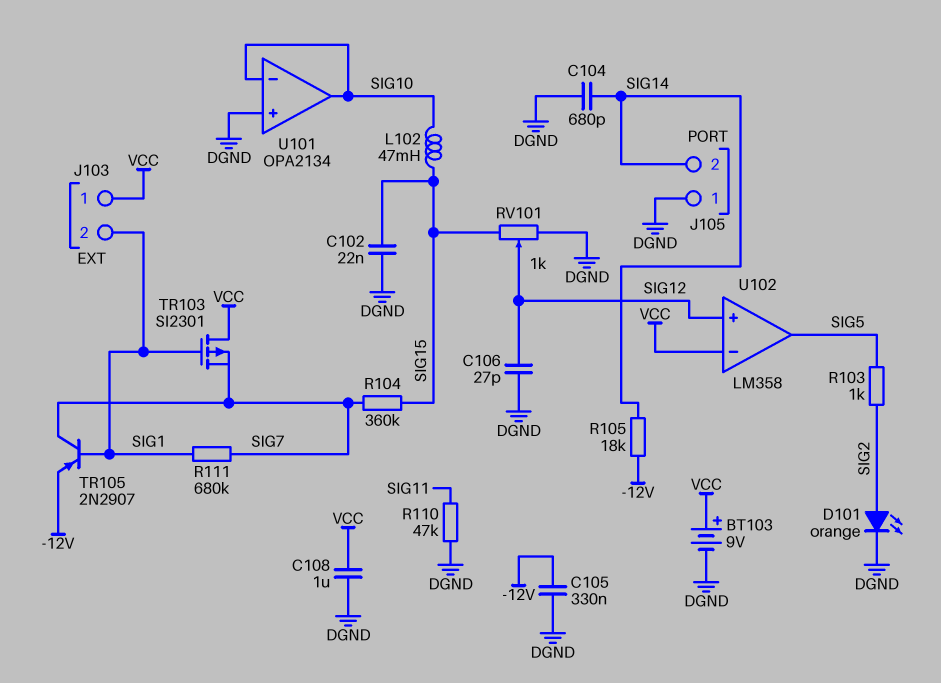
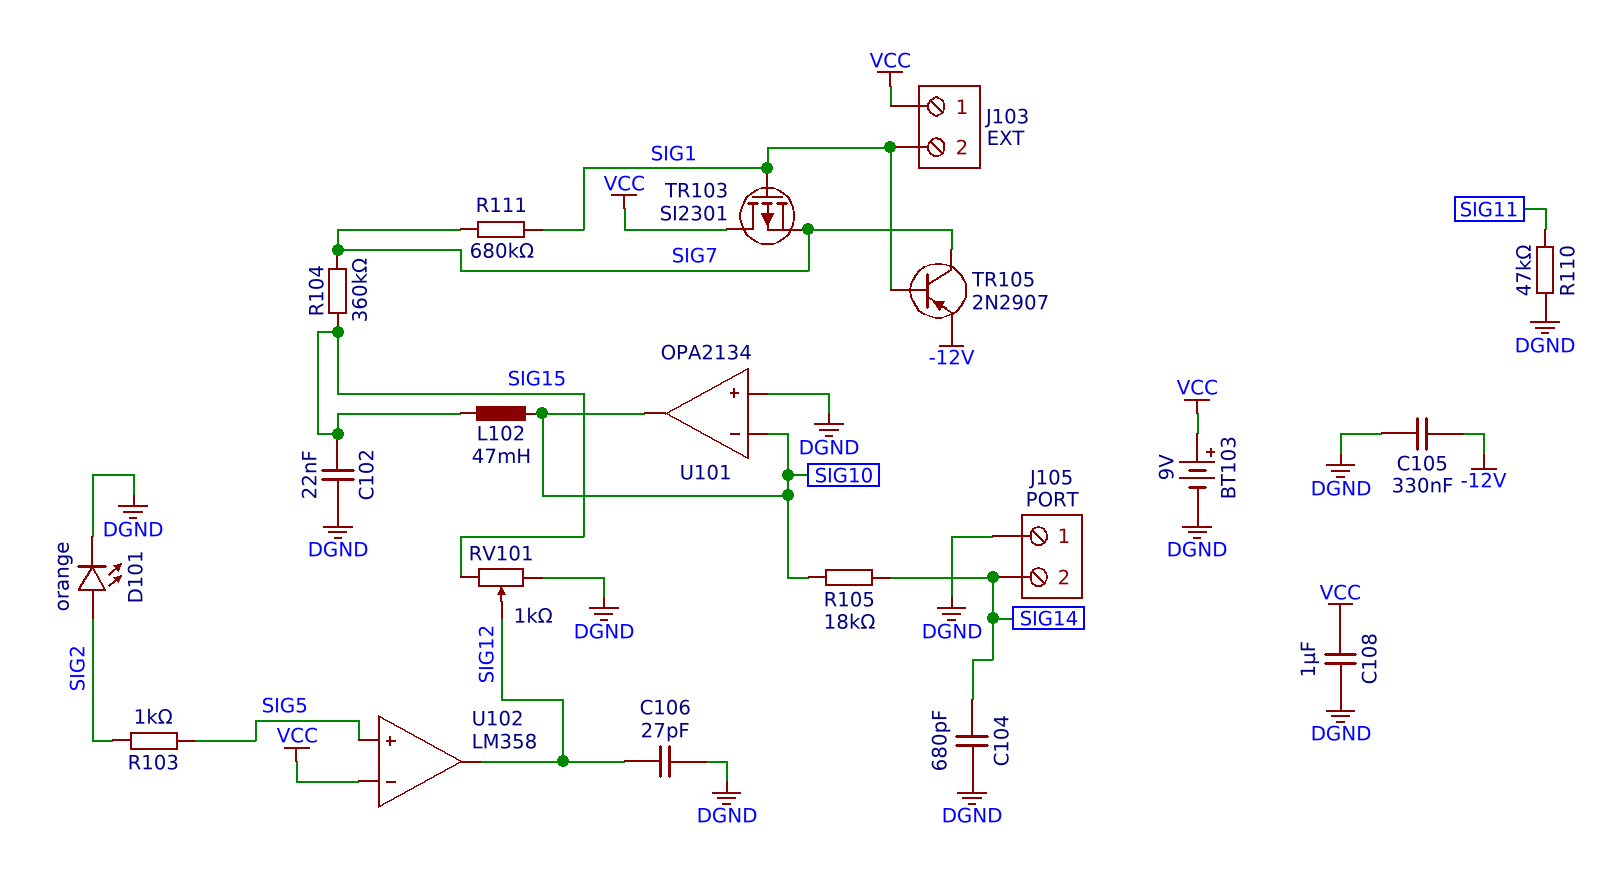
R105: 18k (-12V, SIG14) -> 18k (SIG10, SIG14)
U102 pin in+: SIG12 -> SIG5
U102 pin out: SIG5 -> SIG12

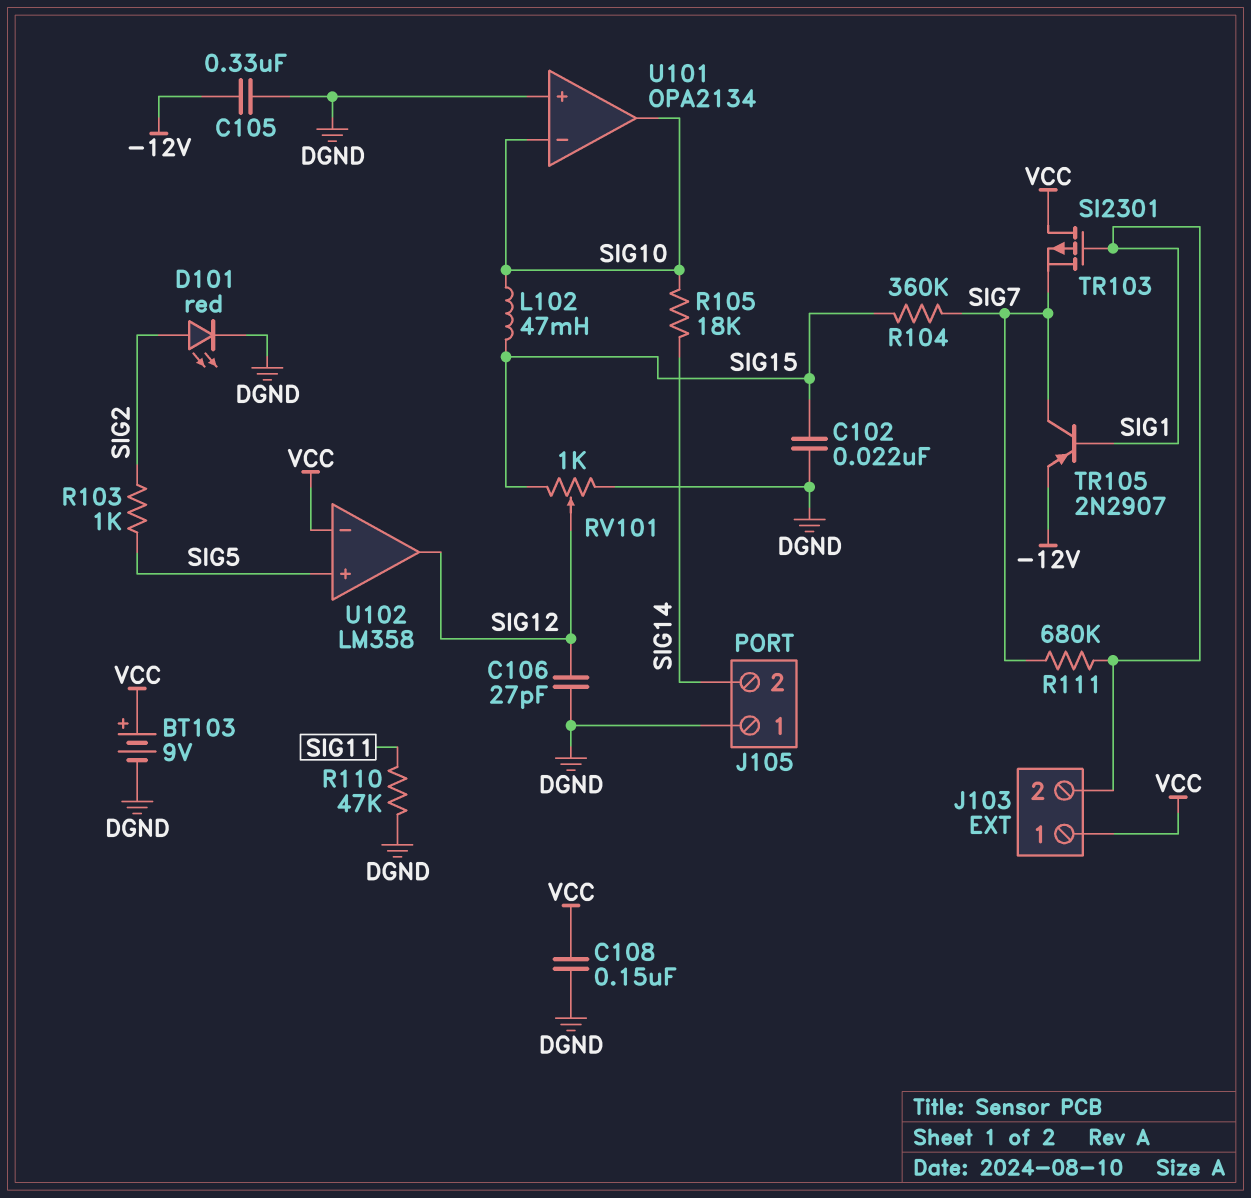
C104: 680pF (DGND, SIG14) -> none
C108: 1uF (DGND, VCC) -> 150nF (DGND, VCC)
D101: LED orange (A SIG2, K DGND) -> LED red (A SIG2, K DGND)

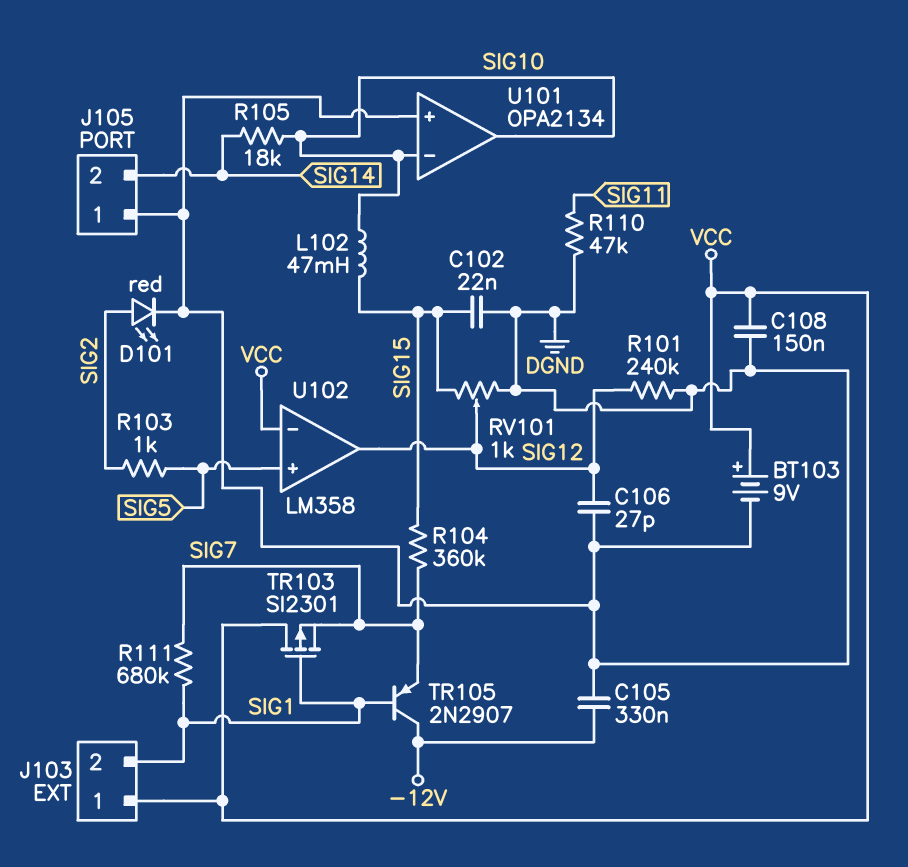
R101: none -> 240k (DGND, SIG12)
TR105: PNP 2N2907 (B SIG1, C SIG7, E -12V) -> PNP 2N2907 (B SIG1, C -12V, E SIG7)

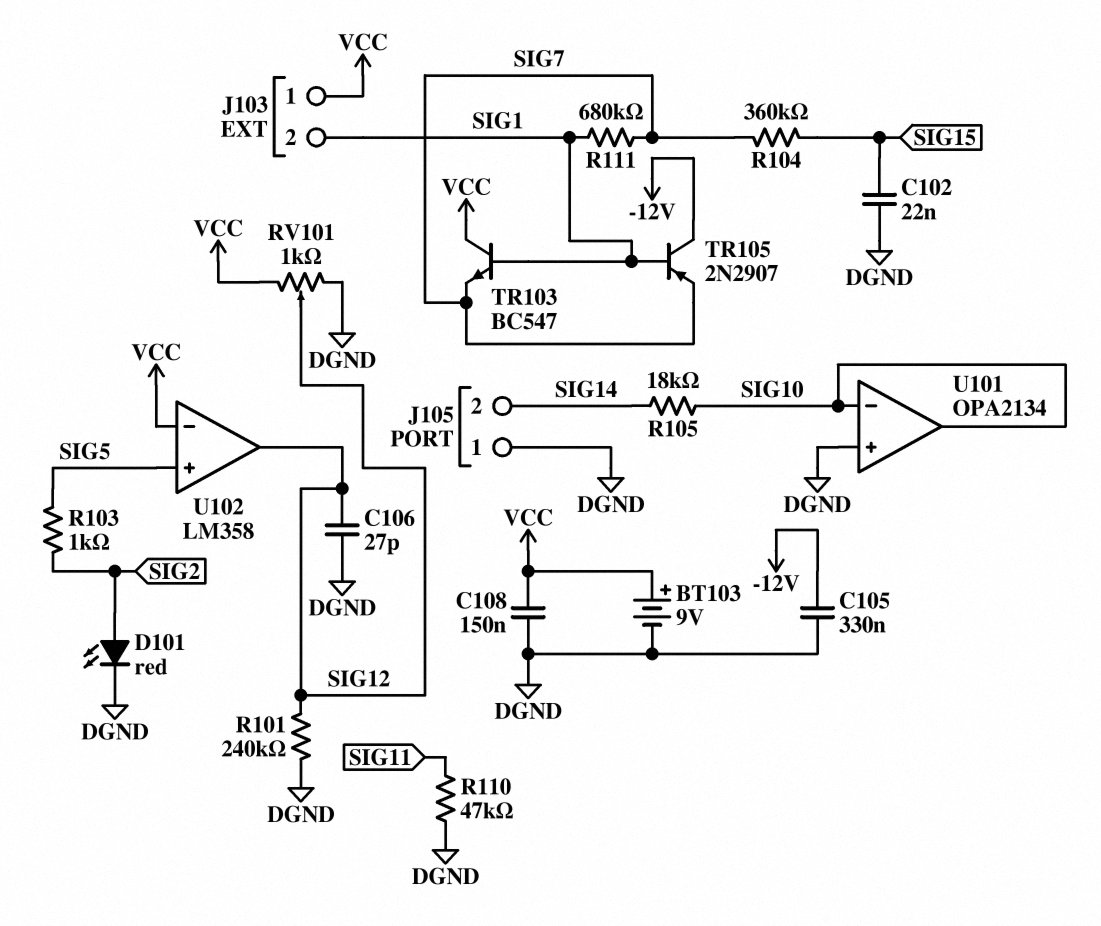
L102: 47mH (SIG10, SIG15) -> none
RV101: 1k (DGND, SIG15, wiper SIG12) -> 1k (DGND, VCC, wiper SIG12)
TR103: PMOS SI2301 (G SIG1, D VCC, S SIG7) -> NPN BC547 (B SIG1, C VCC, E SIG7)

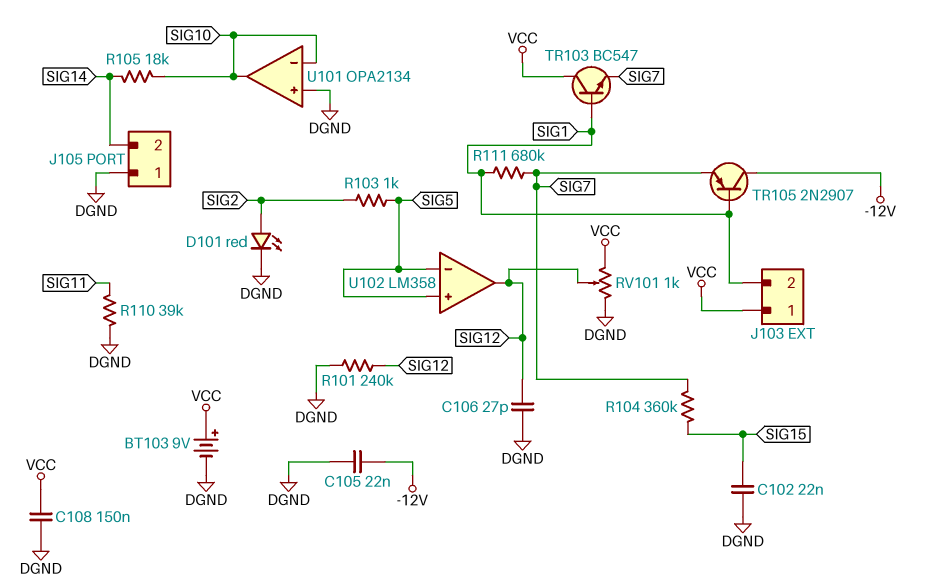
C105: 330nF (-12V, DGND) -> 22nF (-12V, DGND)
R110: 47k (DGND, SIG11) -> 39k (DGND, SIG11)
U102 pin in-: VCC -> SIG5

